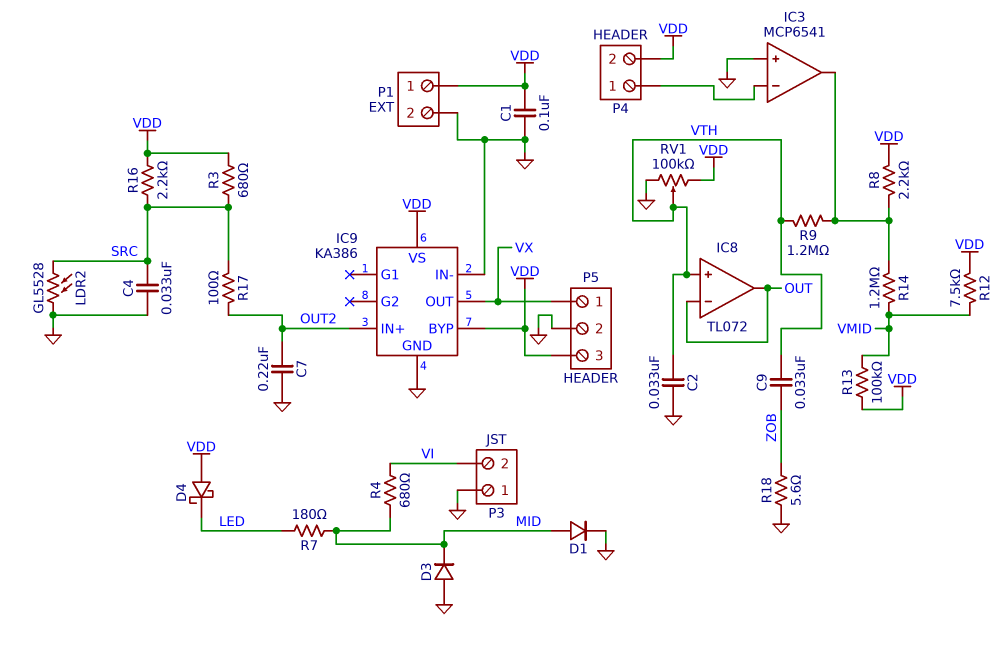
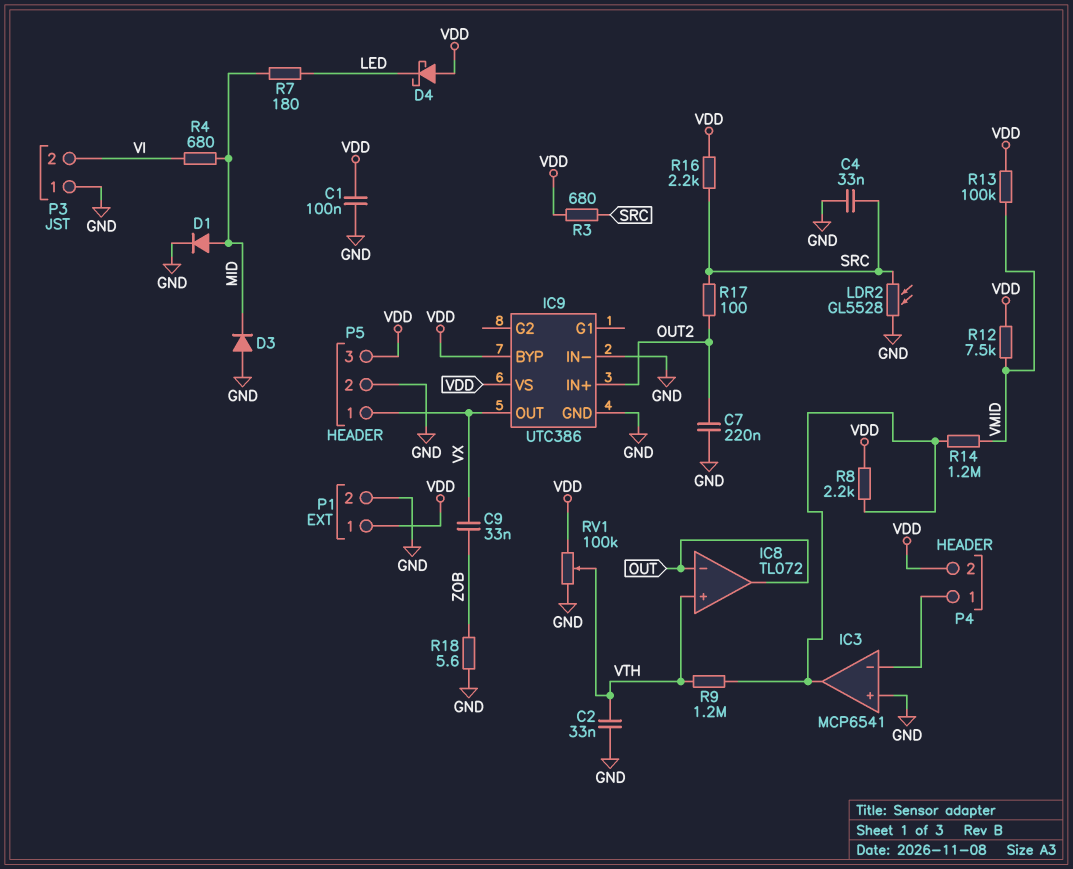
C9: 33nF (VTH, ZOB) -> 33nF (VX, ZOB)
IC9: KA386 -> UTC386

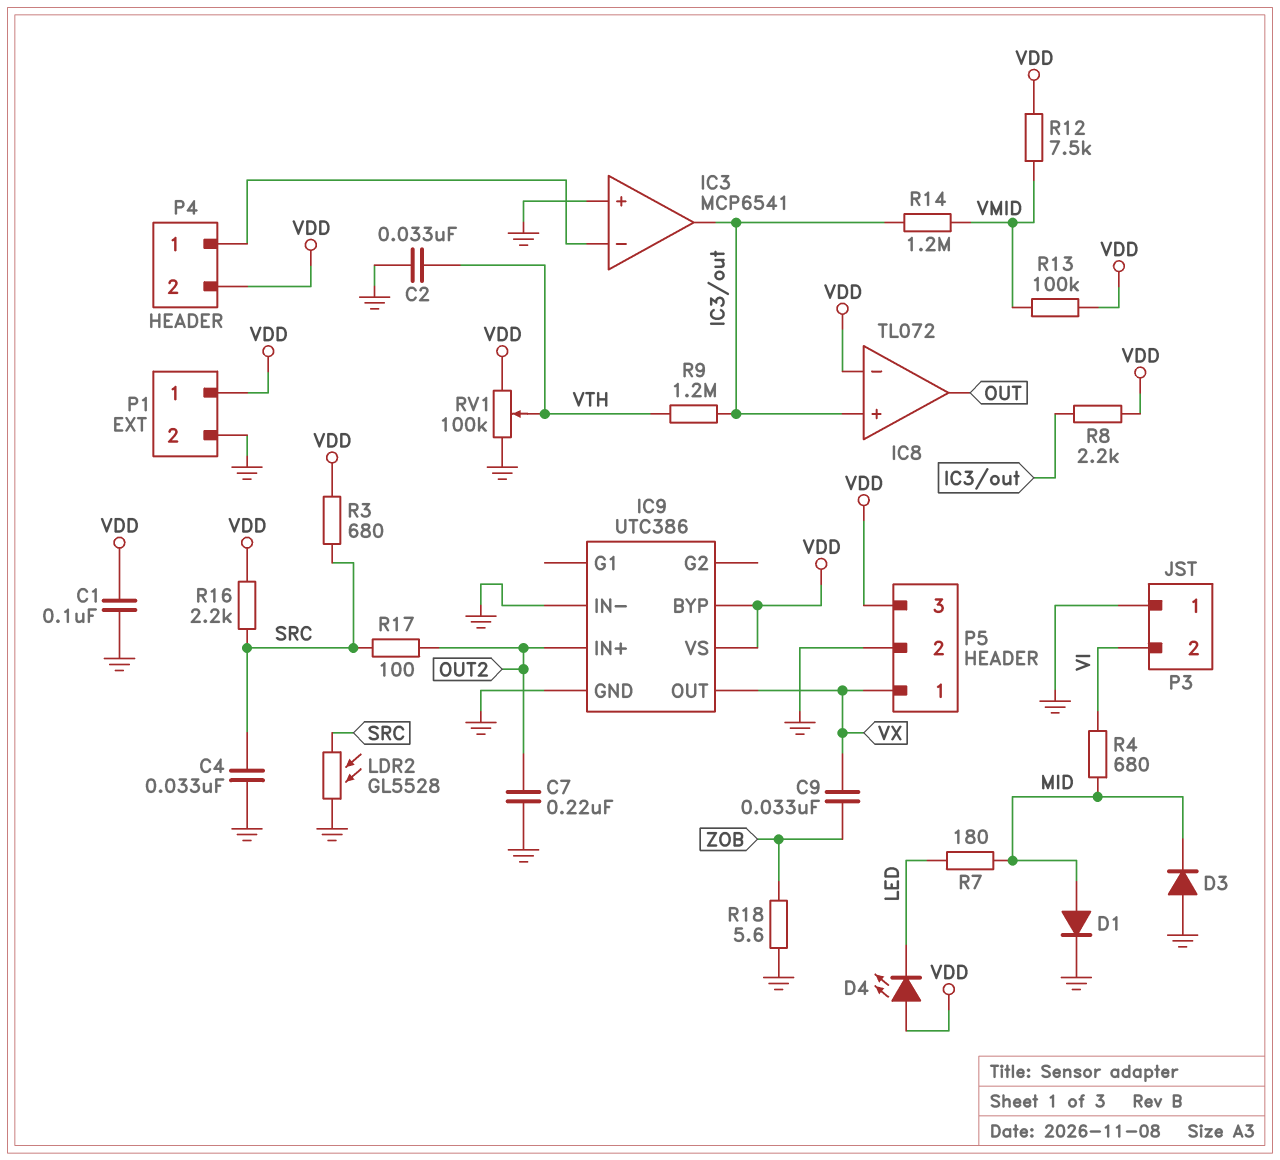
D4: schottky (A VDD, K LED) -> LED (A VDD, K LED)
IC8 pin in+: VTH -> IC3/out
IC8 pin in-: OUT -> VDD

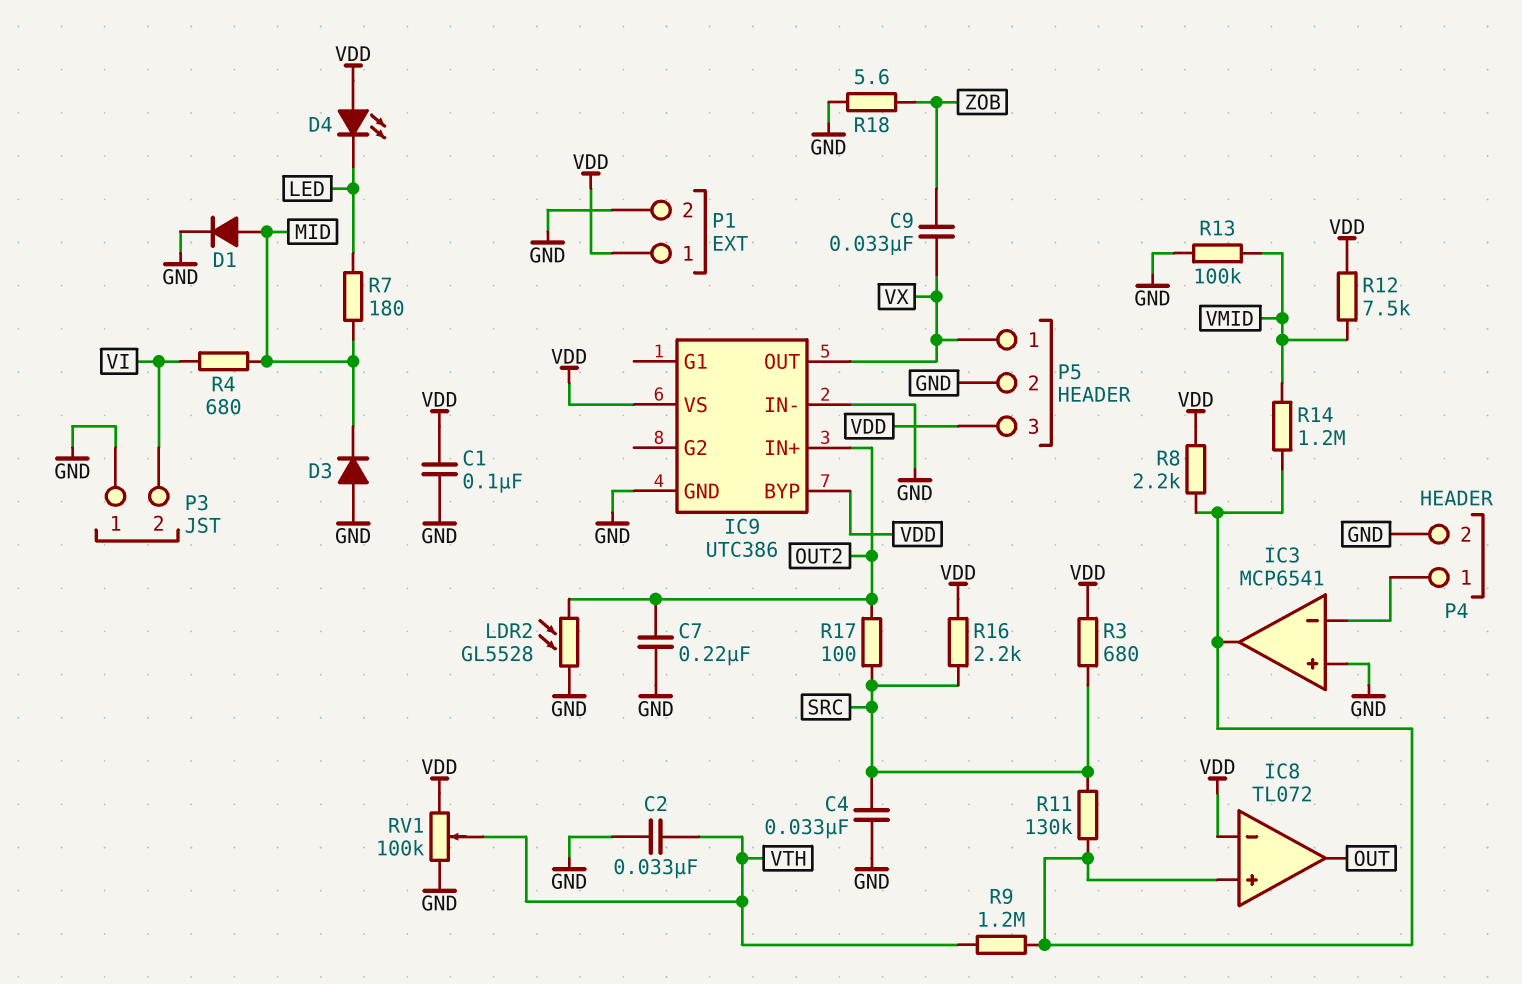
LDR2: GL5528 (GND, SRC) -> GL5528 (GND, OUT2)
P4 pin 2: VDD -> GND
R11: none -> 130k (IC3/out, SRC)
R13: 100k (VDD, VMID) -> 100k (GND, VMID)

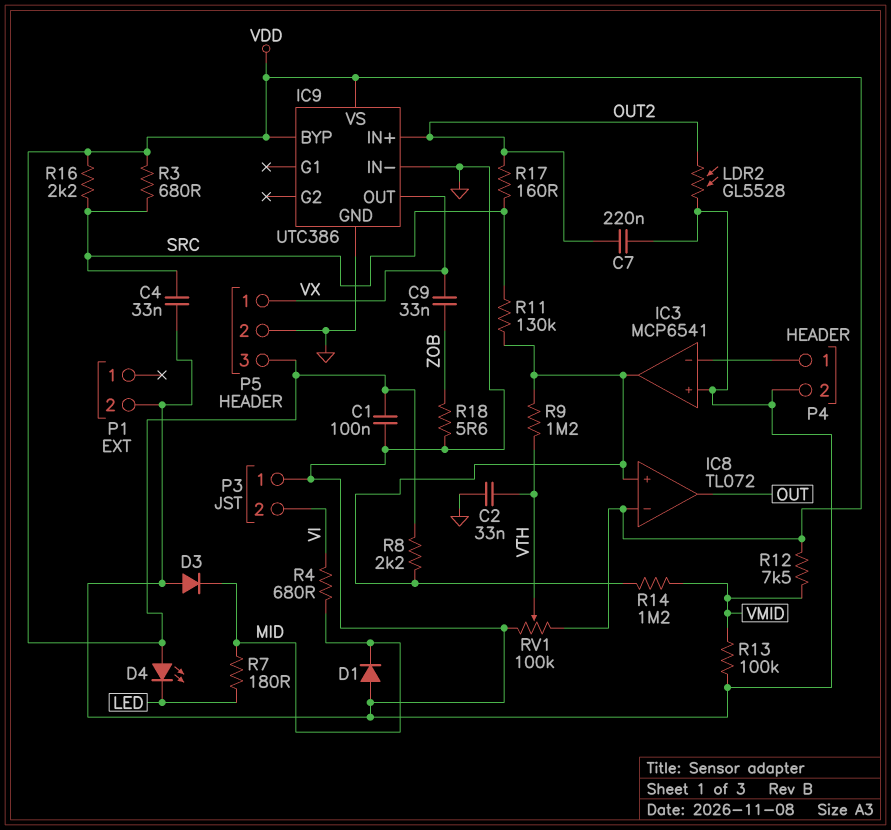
D1: diode (A MID, K GND) -> diode (A GND, K MID)
P1 pin 1: VDD -> none
R17: 100 (OUT2, SRC) -> 160 (OUT2, SRC)

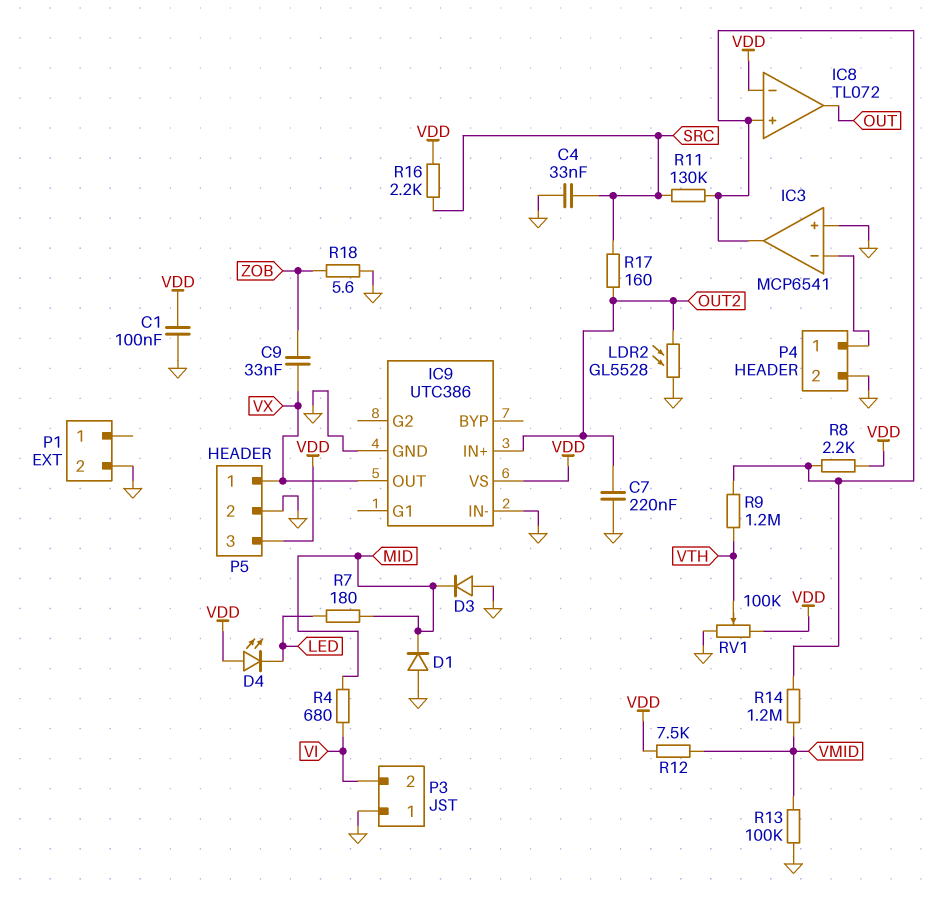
C2: 33nF (GND, VTH) -> none
IC9 pin BYP: VDD -> none
R3: 680 (SRC, VDD) -> none

